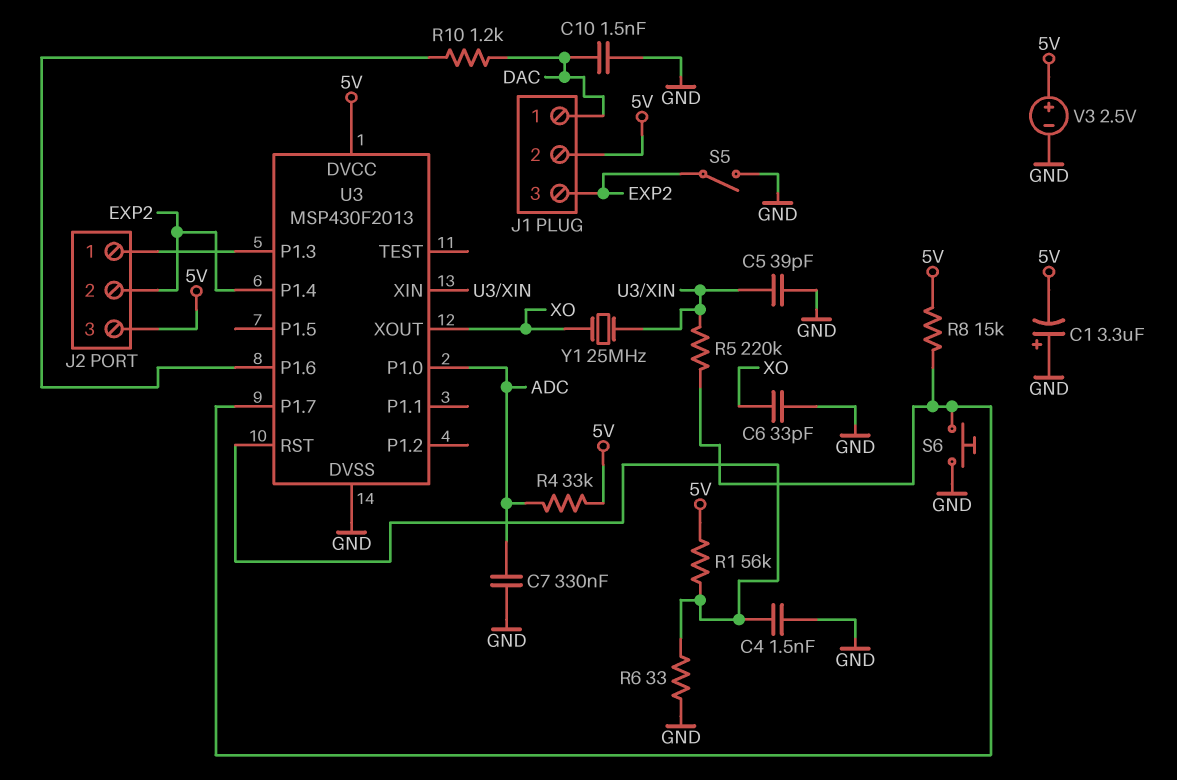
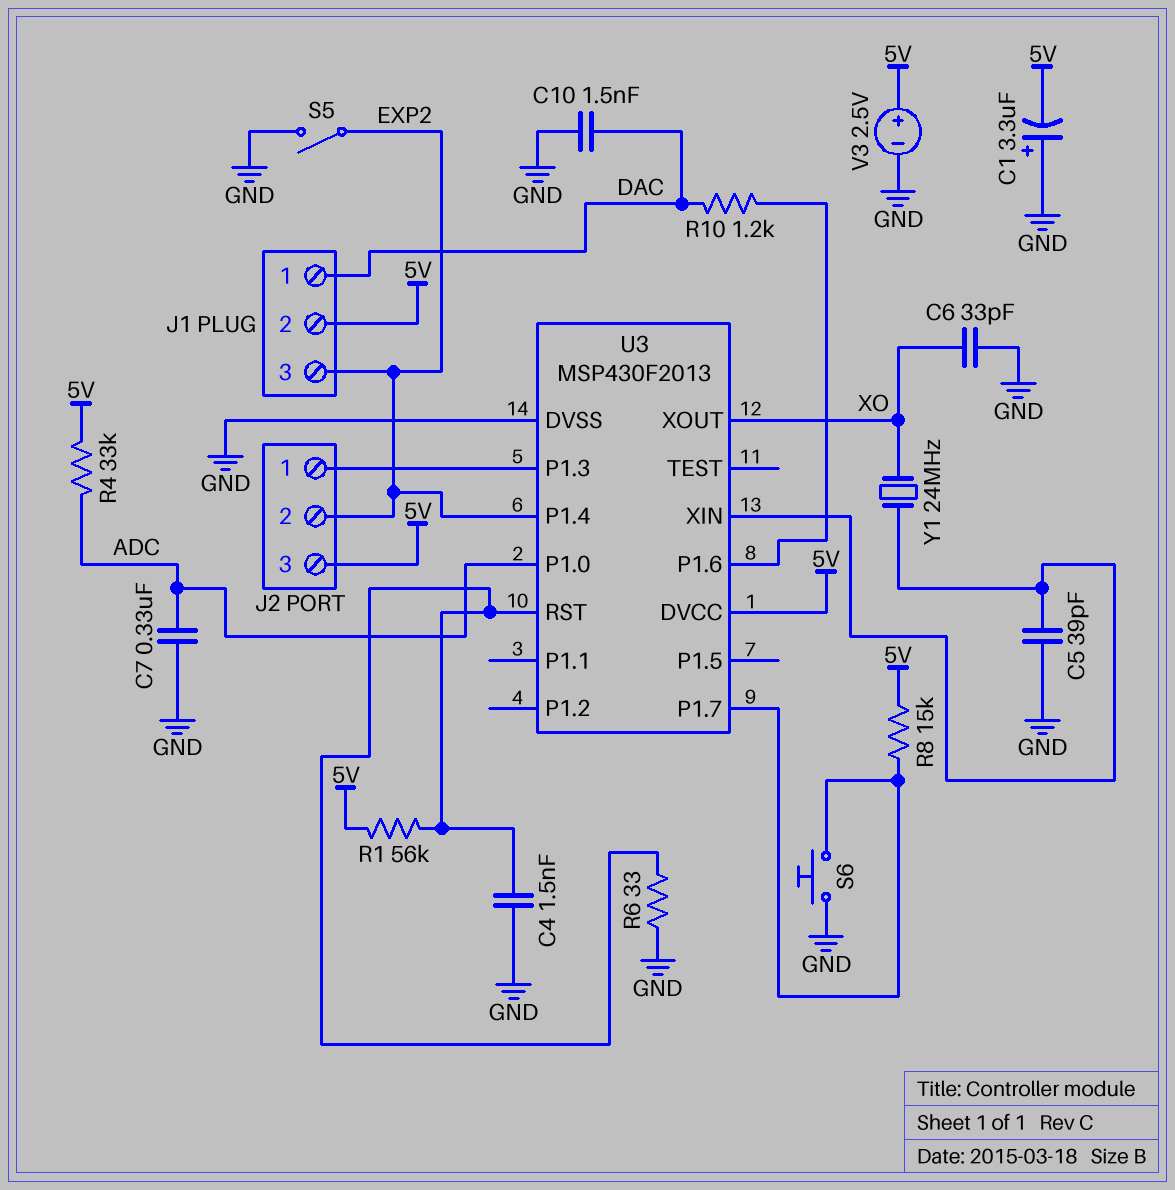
R5: 220k (U3/P1.7, U3/XIN) -> none
Y1: 25MHz (U3/XIN, XO) -> 24MHz (U3/XIN, XO)

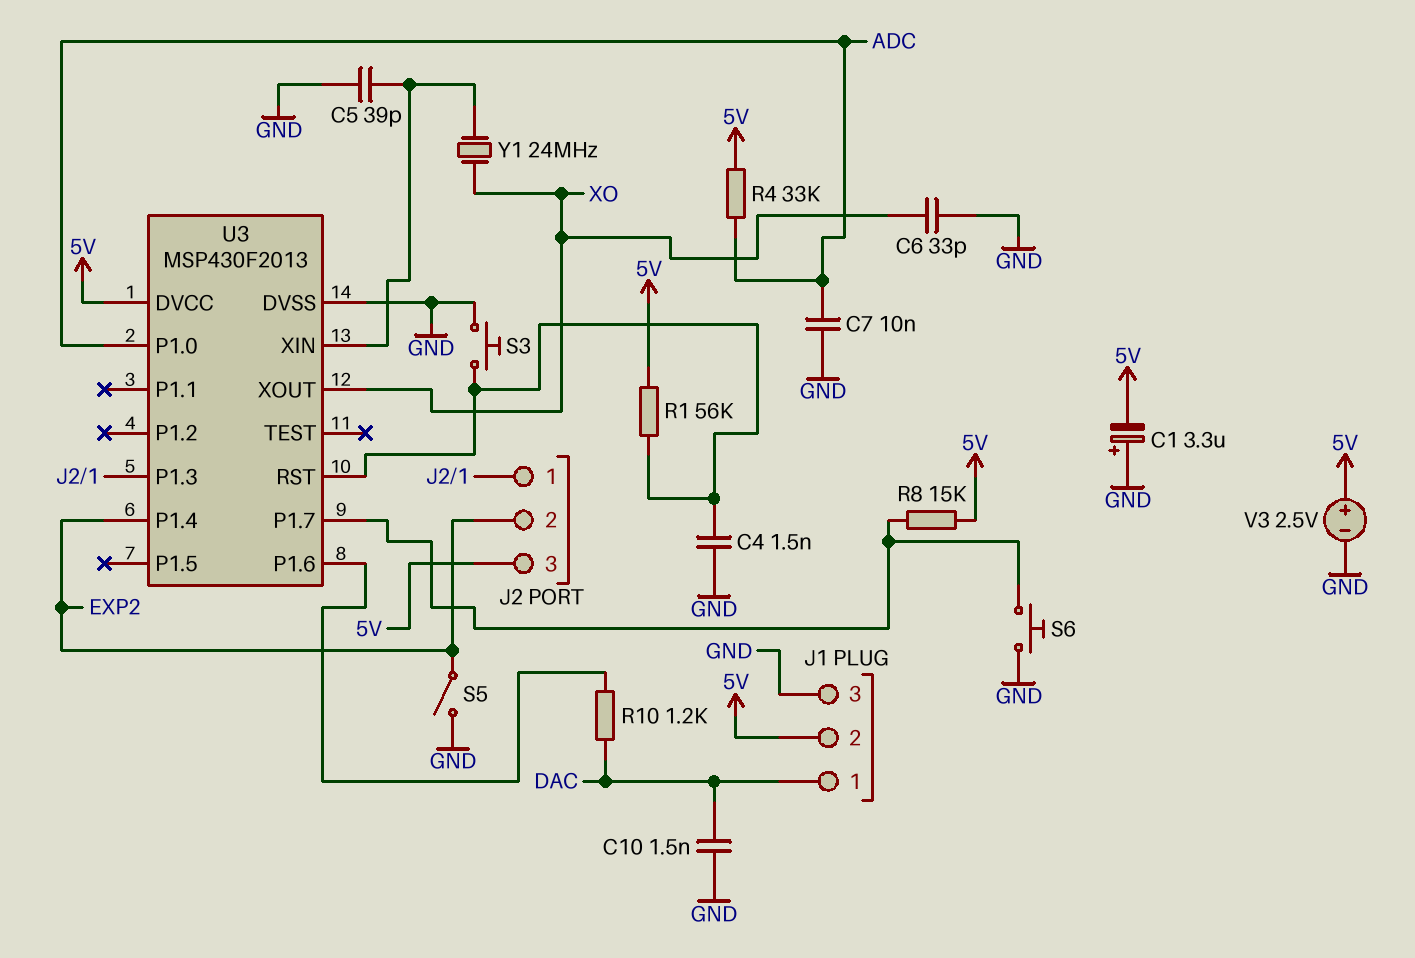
C7: 330nF (ADC, GND) -> 10nF (ADC, GND)
J1 pin 3: EXP2 -> GND
R6: 33 (GND, U3/RST) -> none
S3: none -> button (GND, U3/RST)

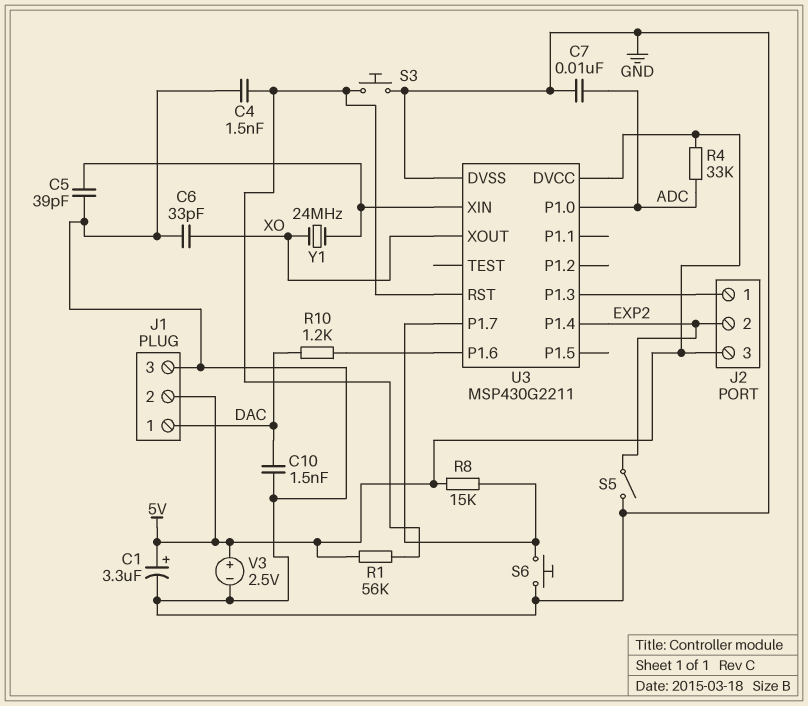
C1: 3.3uF (plus GND, minus 5V) -> 3.3uF (plus 5V, minus GND)
U3: MSP430F2013 -> MSP430G2211

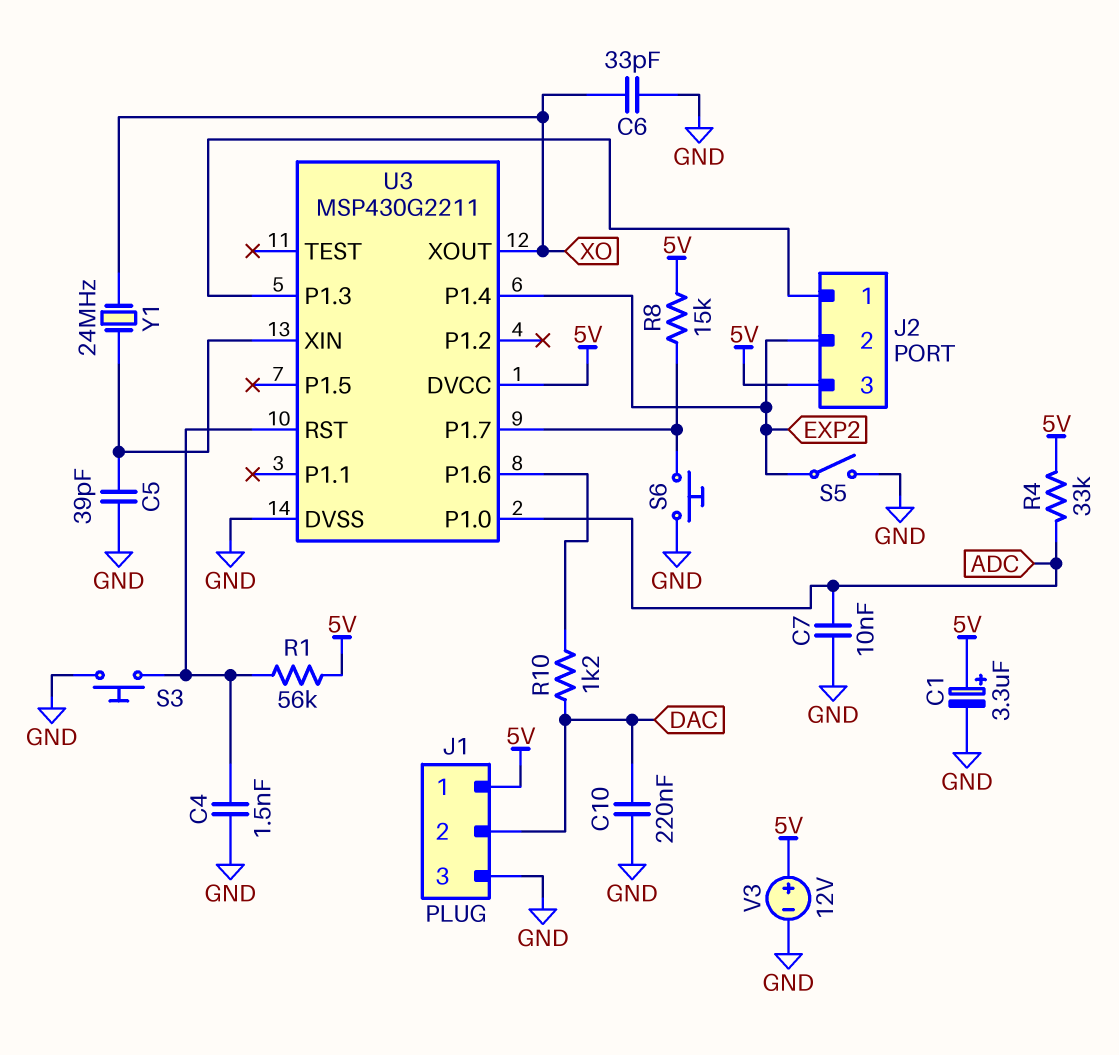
C10: 1.5nF (DAC, GND) -> 220nF (DAC, GND)
J1 pin 1: DAC -> 5V
J1 pin 2: 5V -> DAC
V3: 2.5V (plus 5V, minus GND) -> 12V (plus 5V, minus GND)

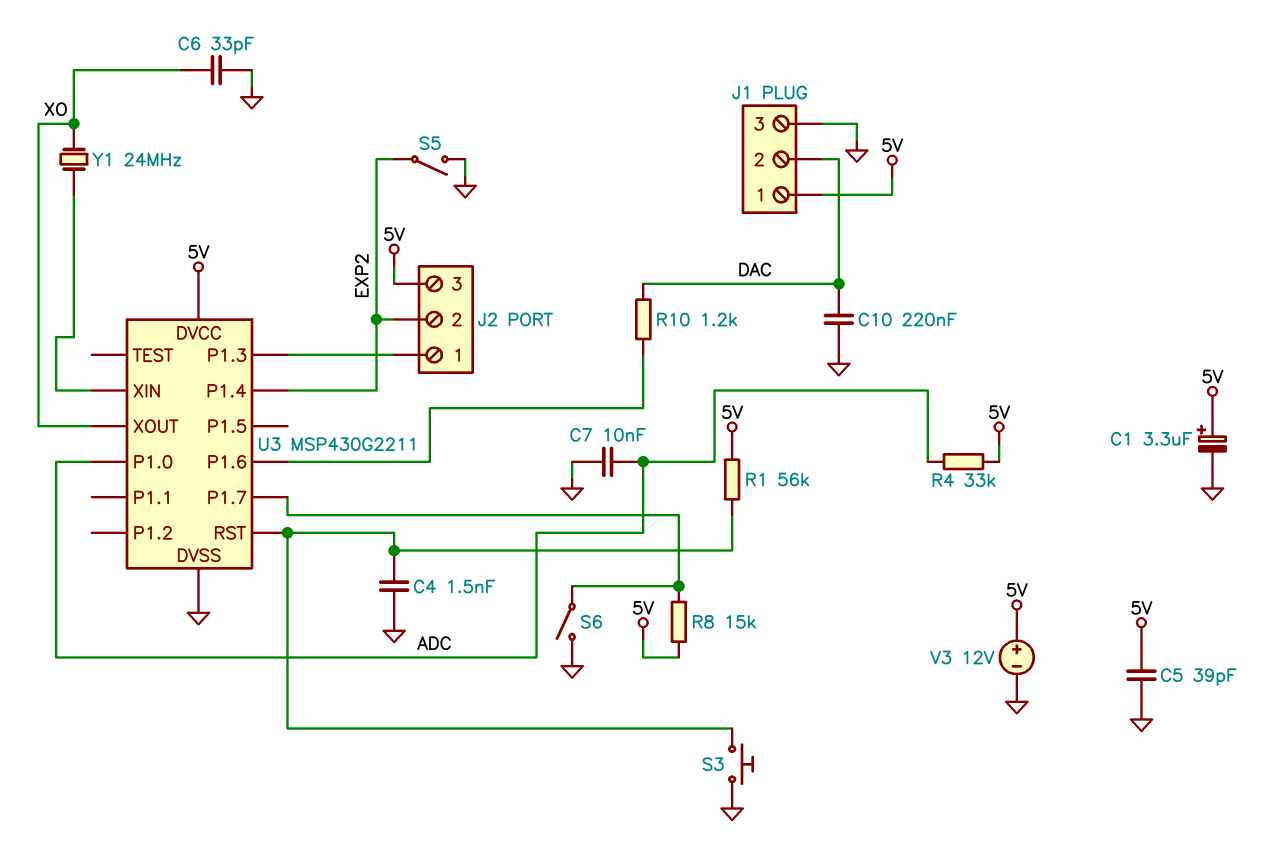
C5: 39pF (GND, U3/XIN) -> 39pF (5V, GND)
S6: button (GND, U3/P1.7) -> switch (GND, U3/P1.7)

